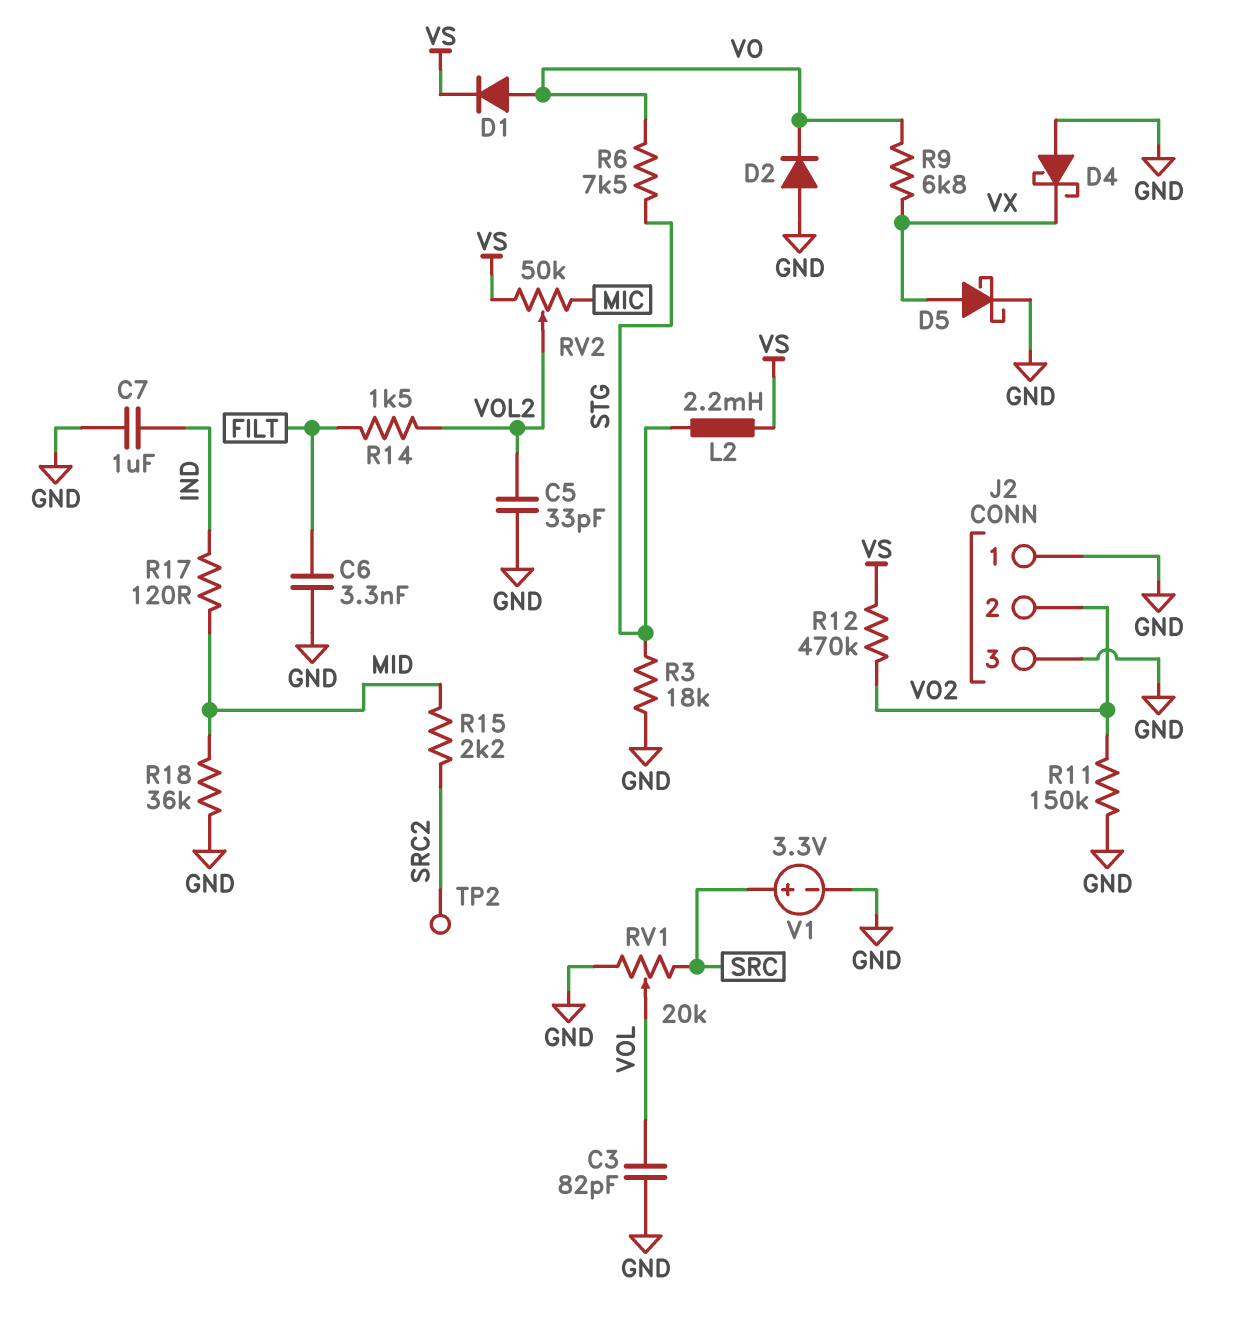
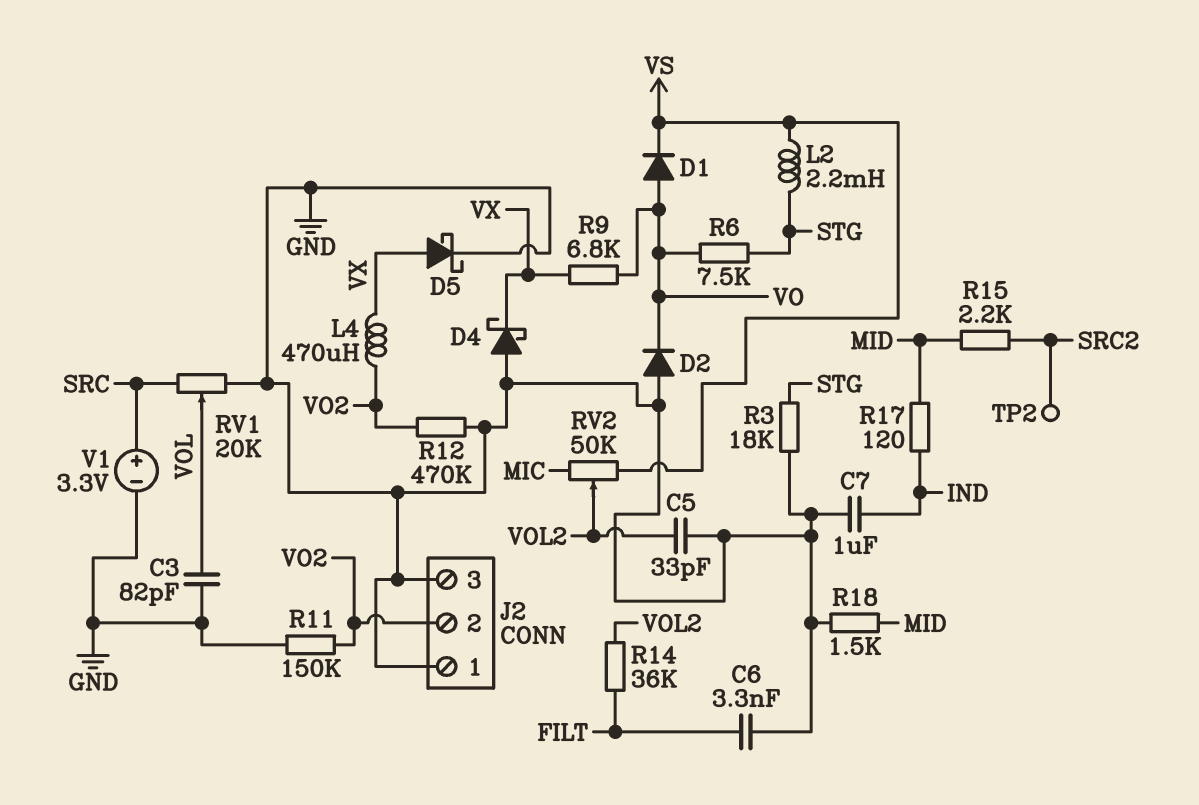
L4: none -> 470uH (VO2, VX)
R12: 470k (VO2, VS) -> 470k (GND, VO2)
R14: 1.5k (FILT, VOL2) -> 36k (FILT, VOL2)
R18: 36k (GND, MID) -> 1.5k (GND, MID)

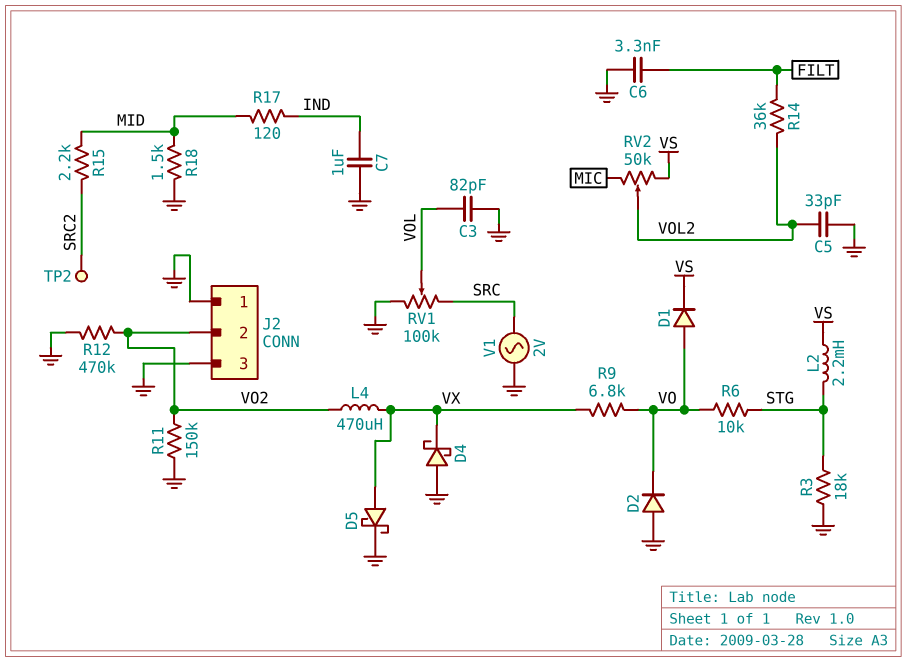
R6: 7.5k (STG, VO) -> 10k (STG, VO)
RV1: 20k (GND, SRC, wiper VOL) -> 100k (GND, SRC, wiper VOL)
V1: 3.3V (plus SRC, minus GND) -> AC 2V (GND, SRC)

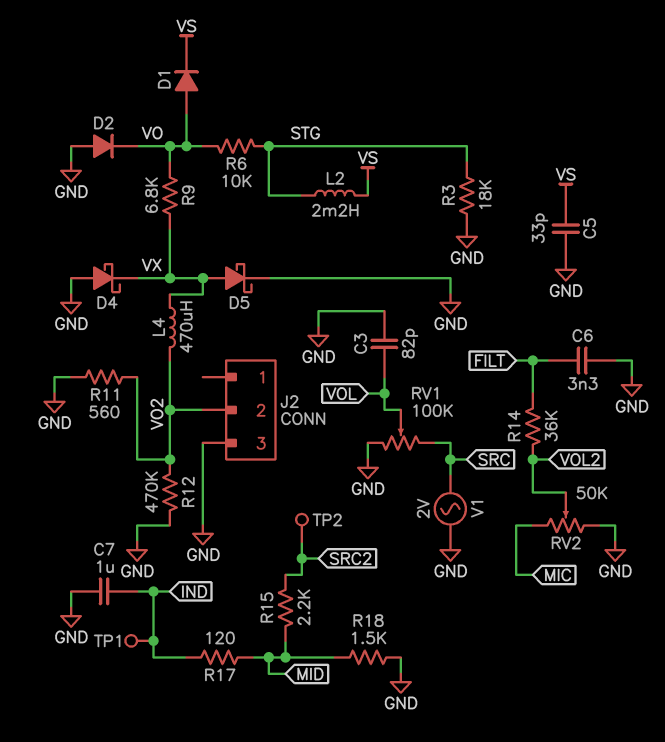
C5: 33pF (GND, VOL2) -> 33pF (GND, VS)
J2 pin 1: GND -> none
R11: 150k (GND, VO2) -> 560 (GND, VO2)
RV2: 50k (MIC, VS, wiper VOL2) -> 50k (GND, MIC, wiper VOL2)
TP1: none -> test point (IND)

